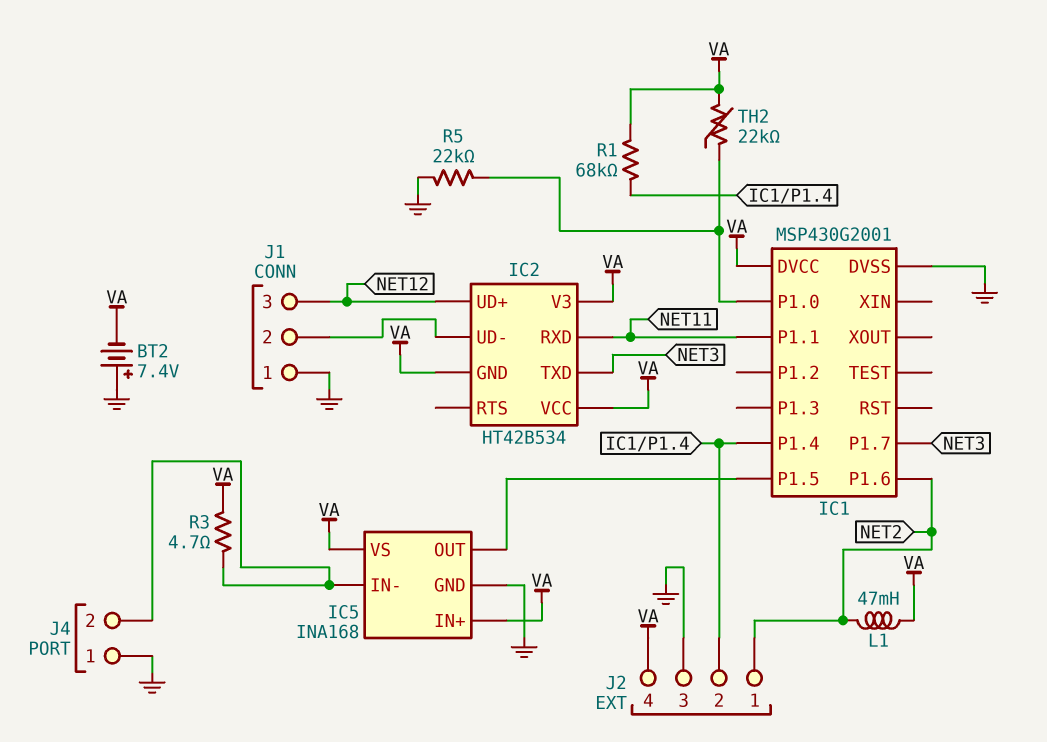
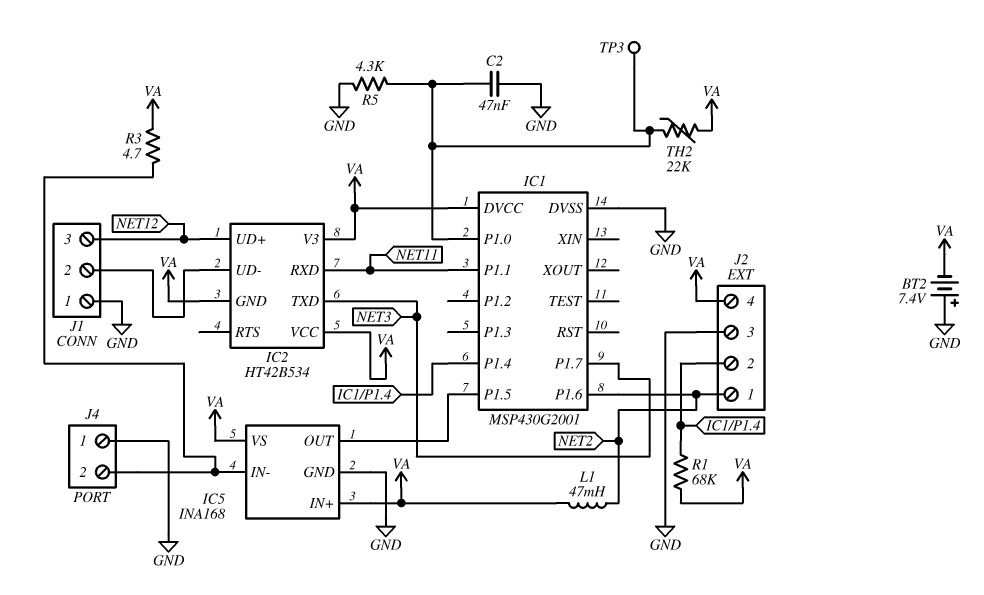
C2: none -> 47nF (GND, IC1/P1.0)
R5: 22k (GND, IC1/P1.0) -> 4.3k (GND, IC1/P1.0)
TP3: none -> test point (IC1/P1.0)

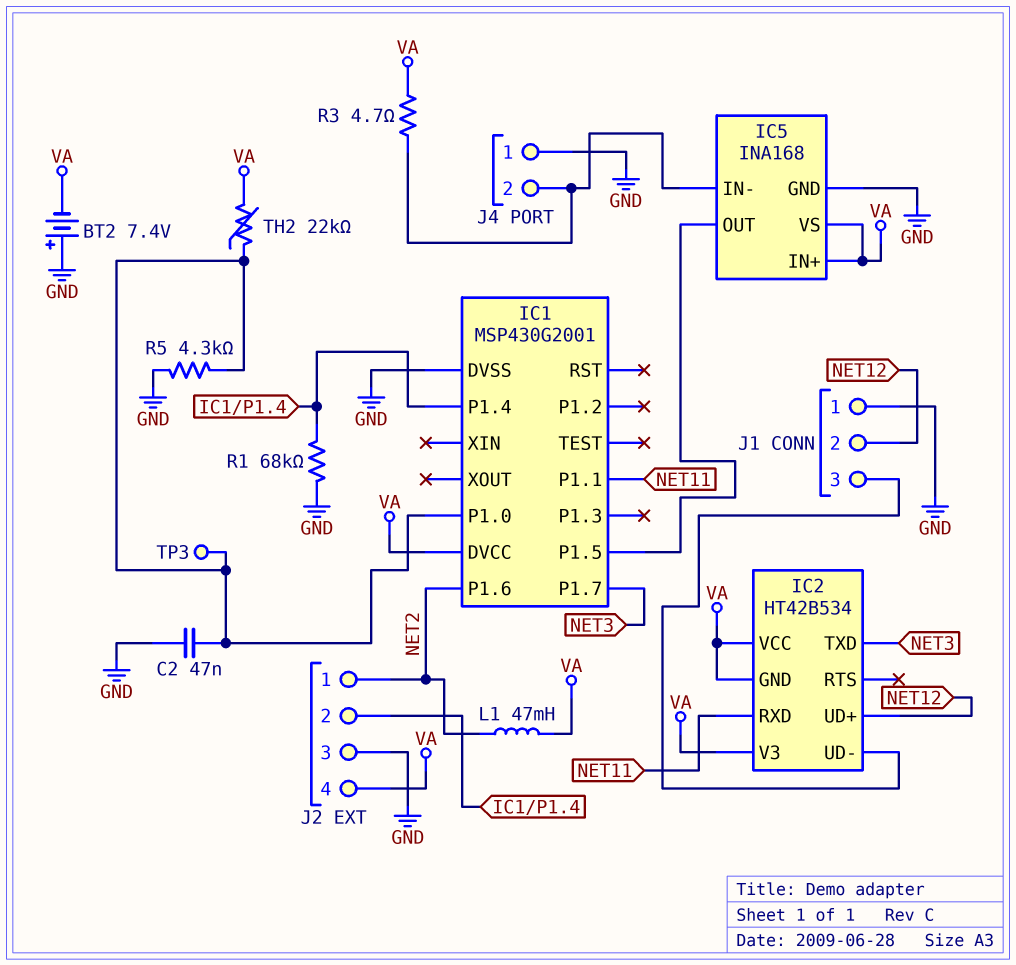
J1 pin 2: IC2/UD- -> NET12
J1 pin 3: NET12 -> IC2/UD-
R1: 68k (IC1/P1.4, VA) -> 68k (GND, IC1/P1.4)

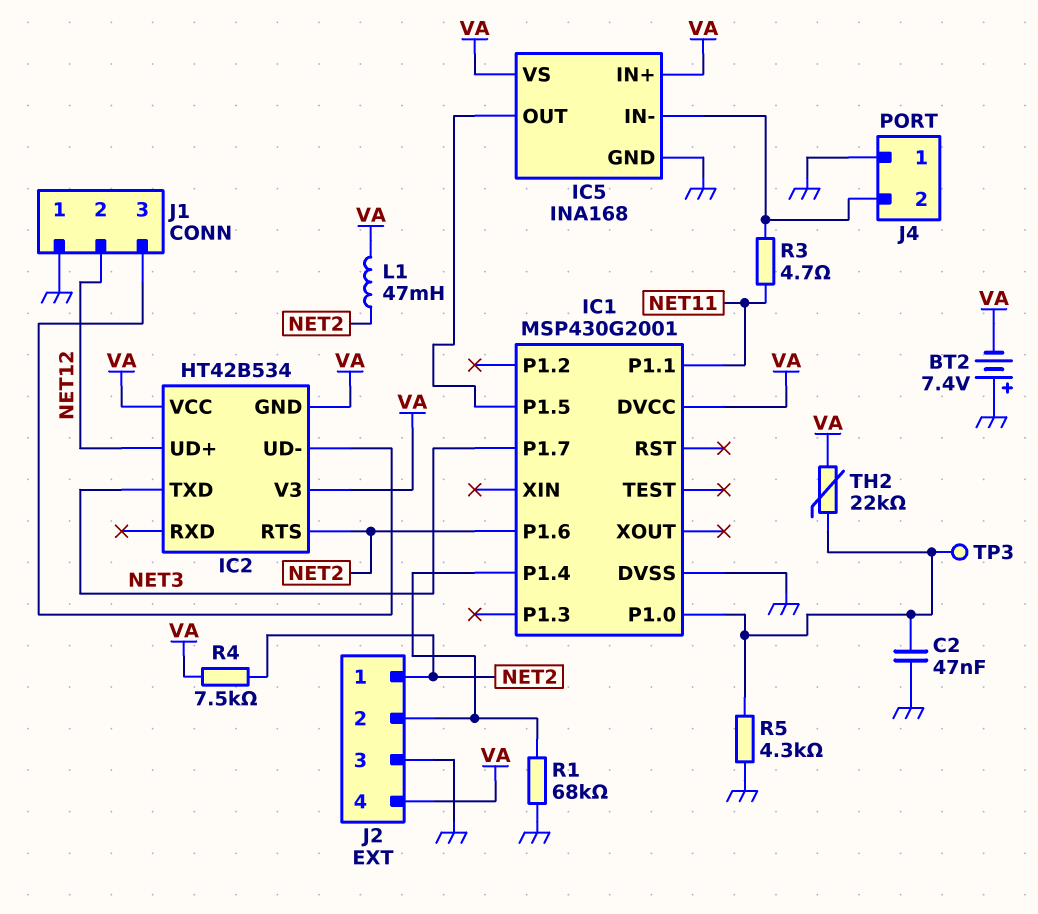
IC2 pin RTS: none -> NET2
IC2 pin RXD: NET11 -> none
R3: 4.7 (IC5/IN-, VA) -> 4.7 (IC5/IN-, NET11)
R4: none -> 7.5k (NET2, VA)

